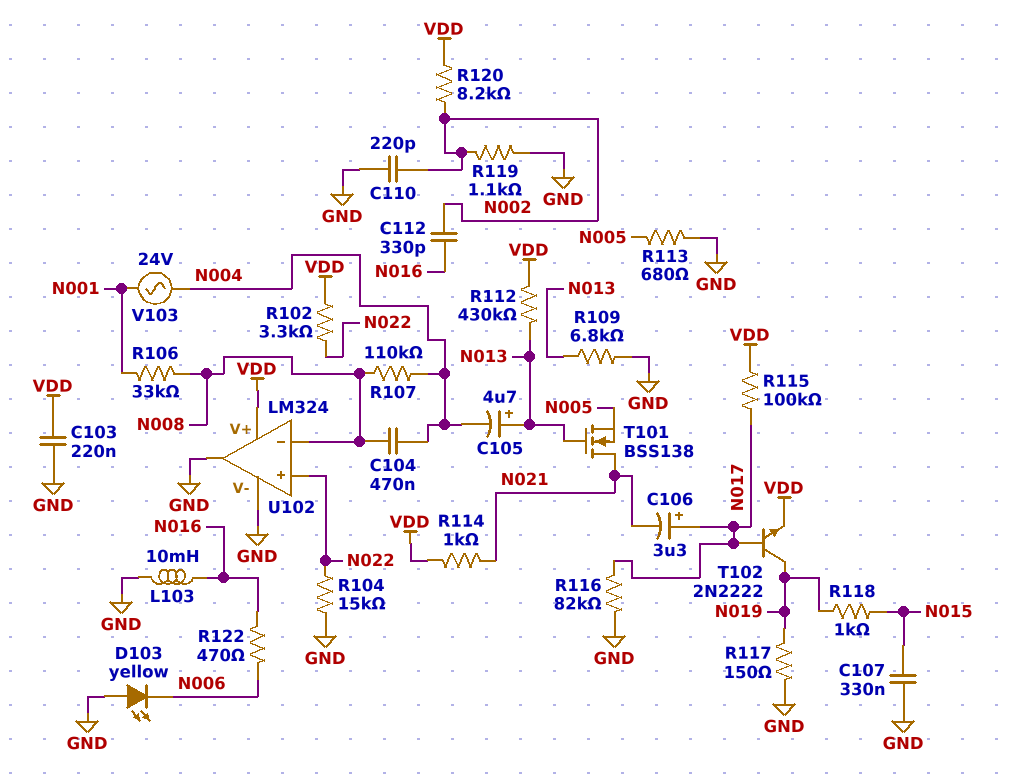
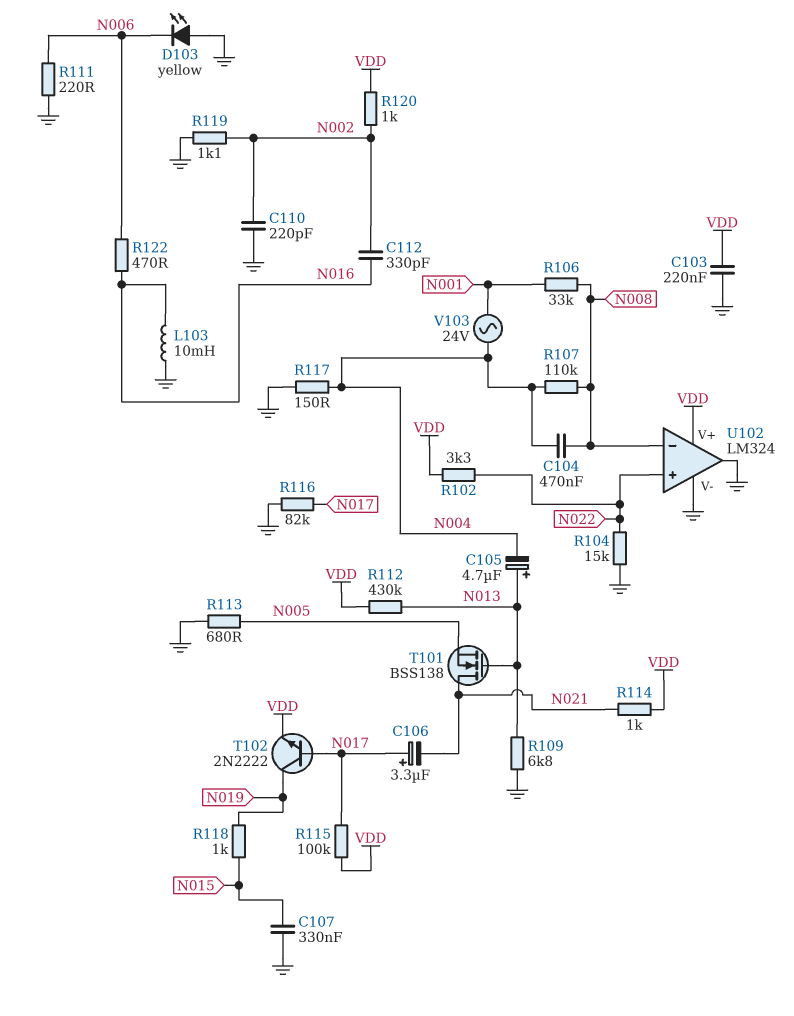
R111: none -> 220 (GND, N006)
R117: 150 (GND, N019) -> 150 (GND, N004)
R120: 8.2k (N002, VDD) -> 1k (N002, VDD)

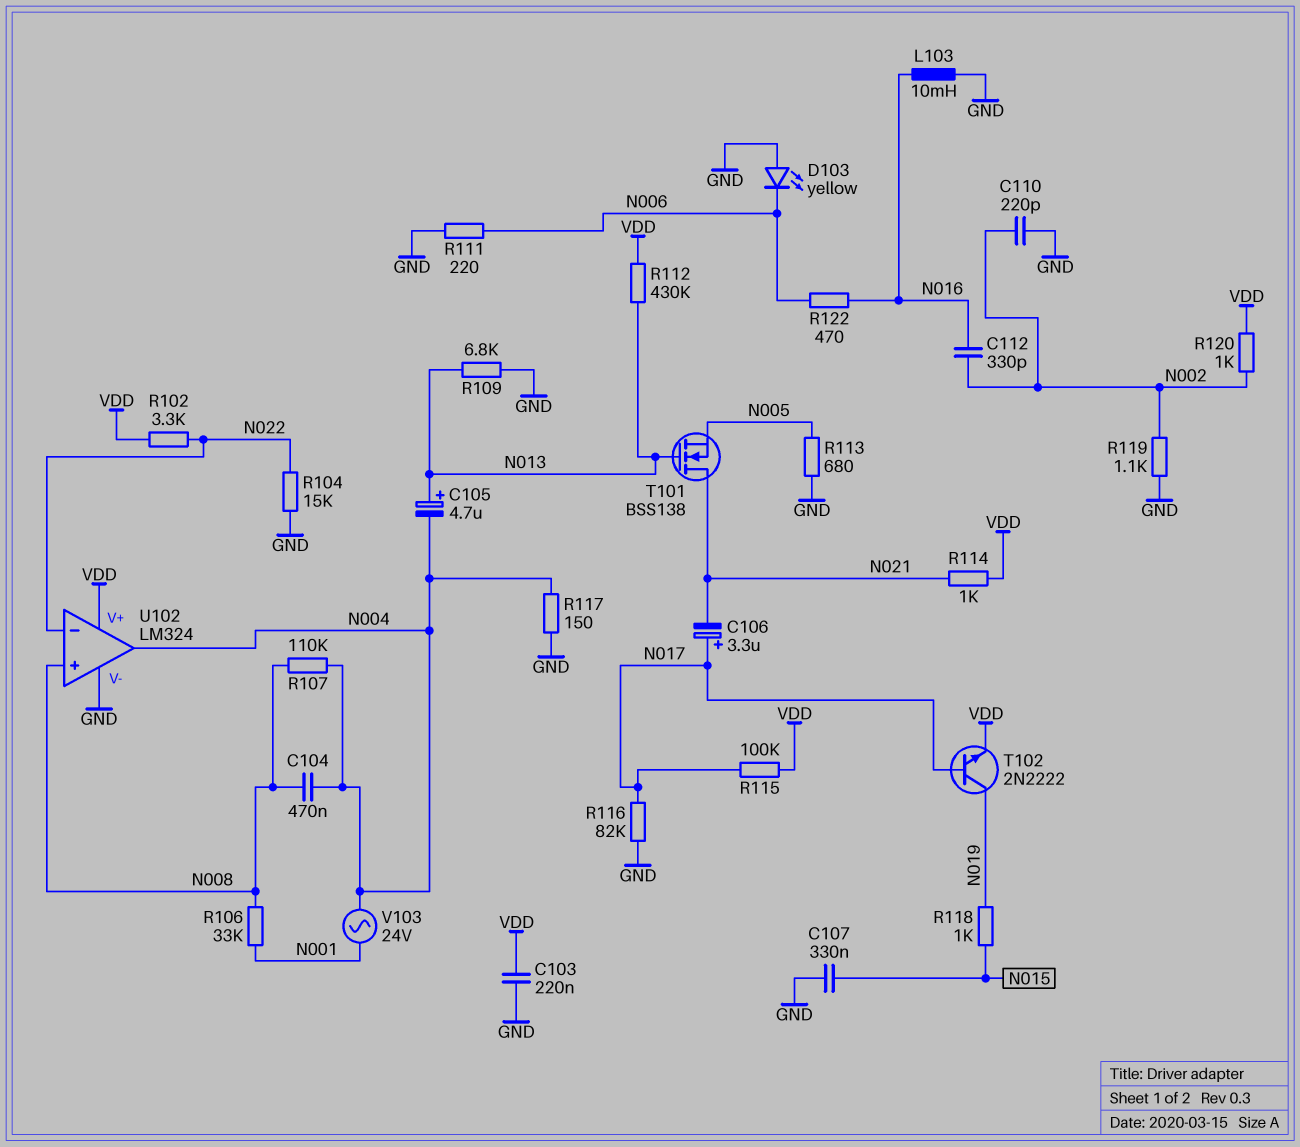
U102 pin in+: N022 -> N008
U102 pin in-: N008 -> N022
U102 pin out: GND -> N004

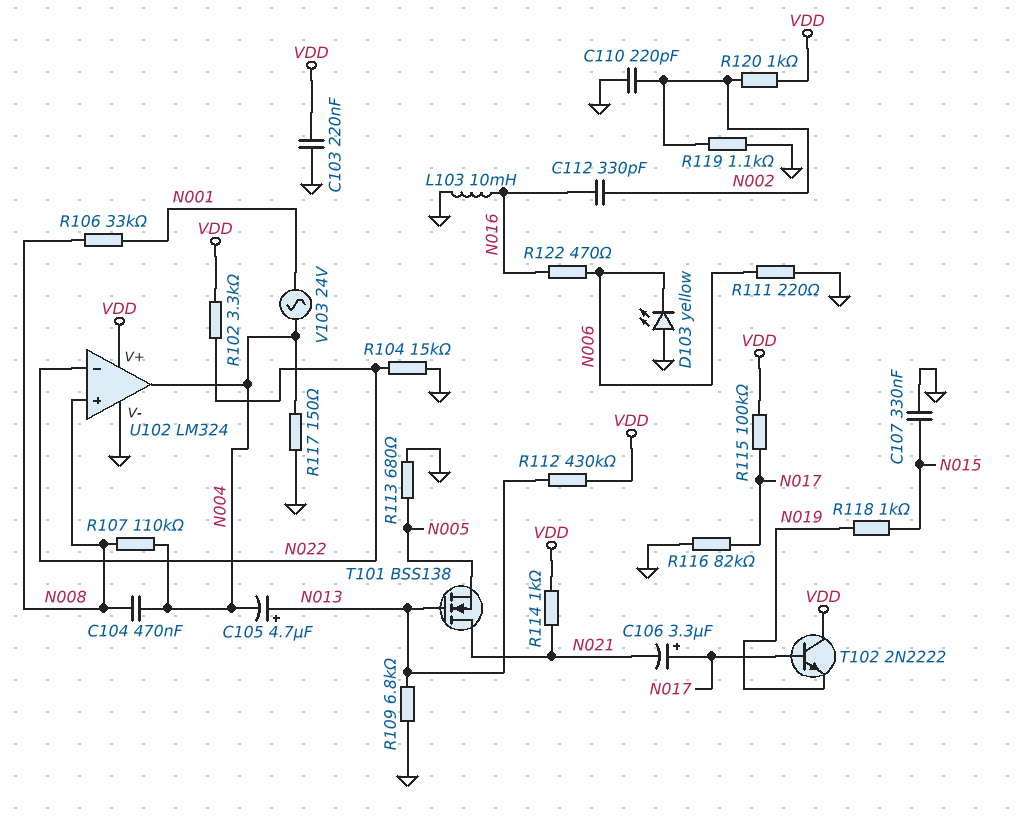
T102: NPN 2N2222 (B N017, C N019, E VDD) -> NPN 2N2222 (B N017, C VDD, E N019)

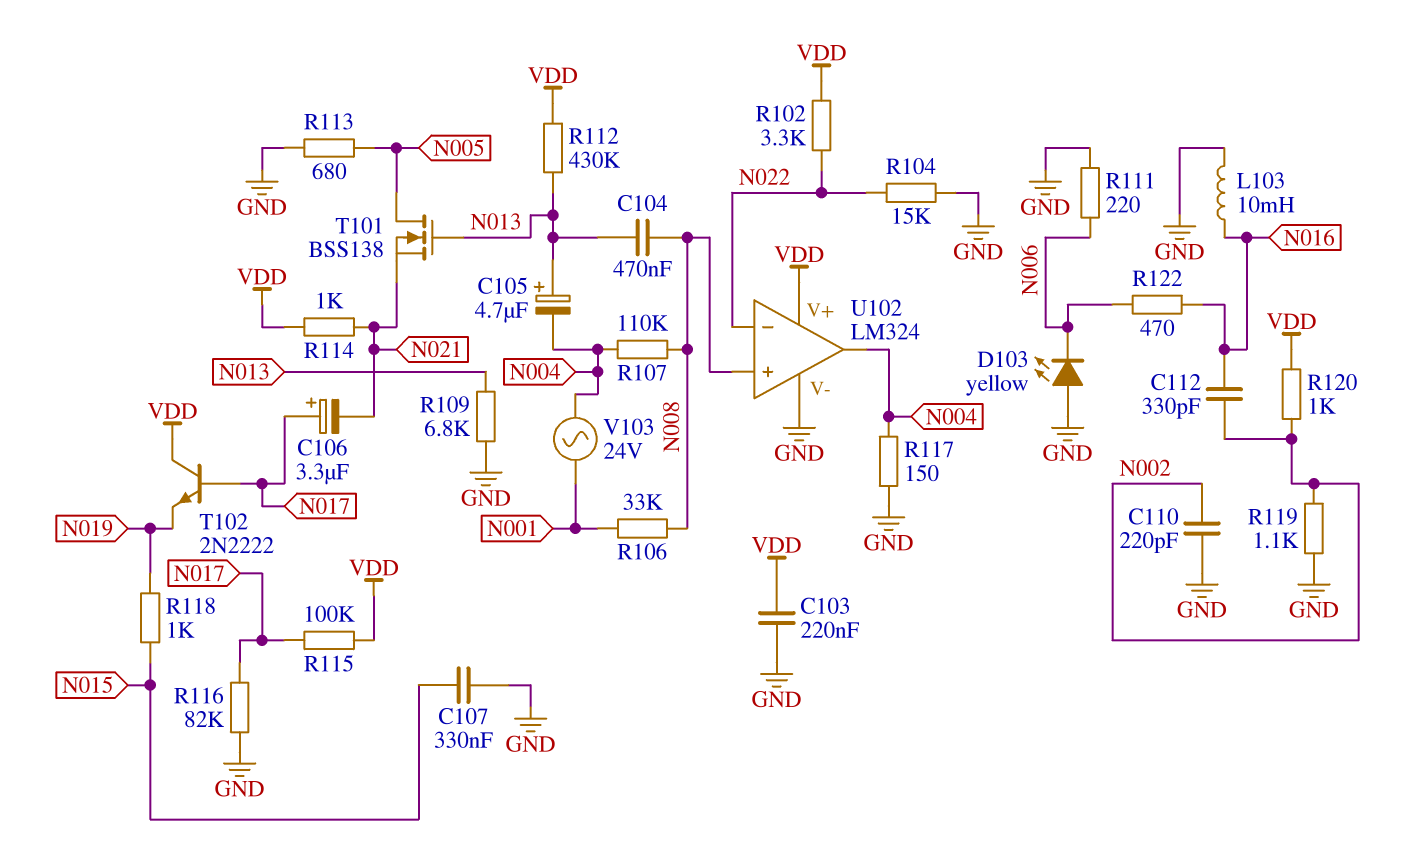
C104: 470nF (N004, N008) -> 470nF (N008, N013)
T101: NMOS BSS138 (G N013, D N021, S N005) -> NMOS BSS138 (G N013, D N005, S N021)

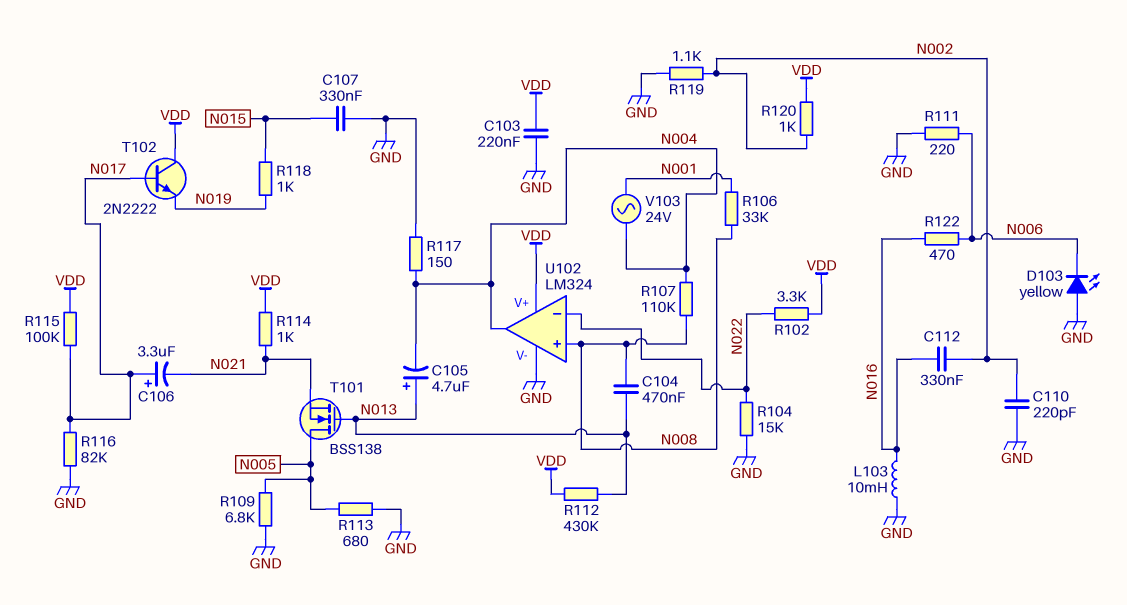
C112: 330pF (N002, N016) -> 330nF (N002, N016)
R109: 6.8k (GND, N013) -> 6.8k (GND, N005)

